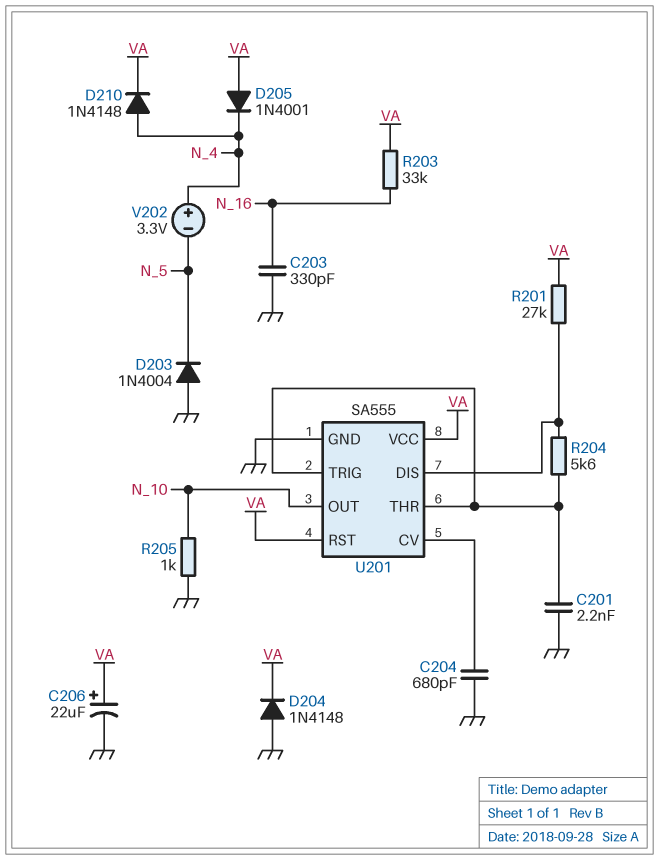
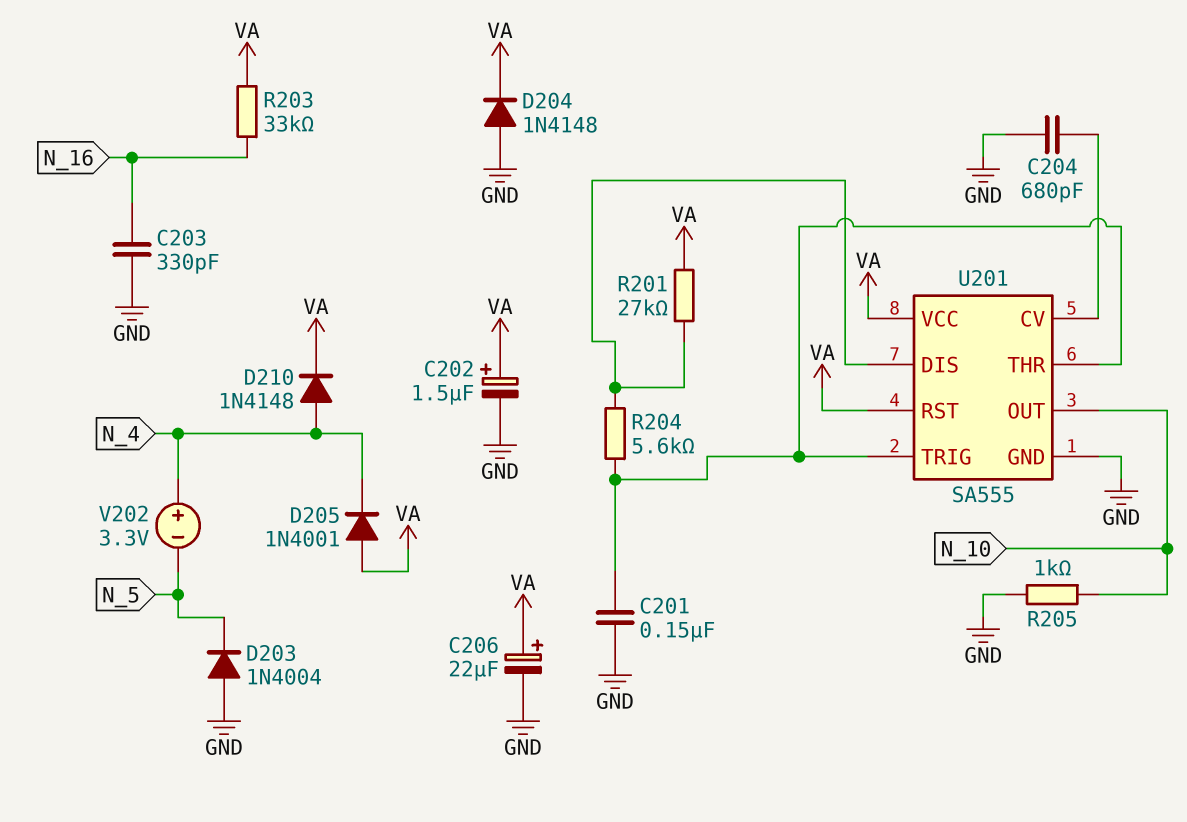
C201: 2.2nF (GND, U201/THR) -> 150nF (GND, U201/THR)
C202: none -> 1.5uF (plus VA, minus GND)

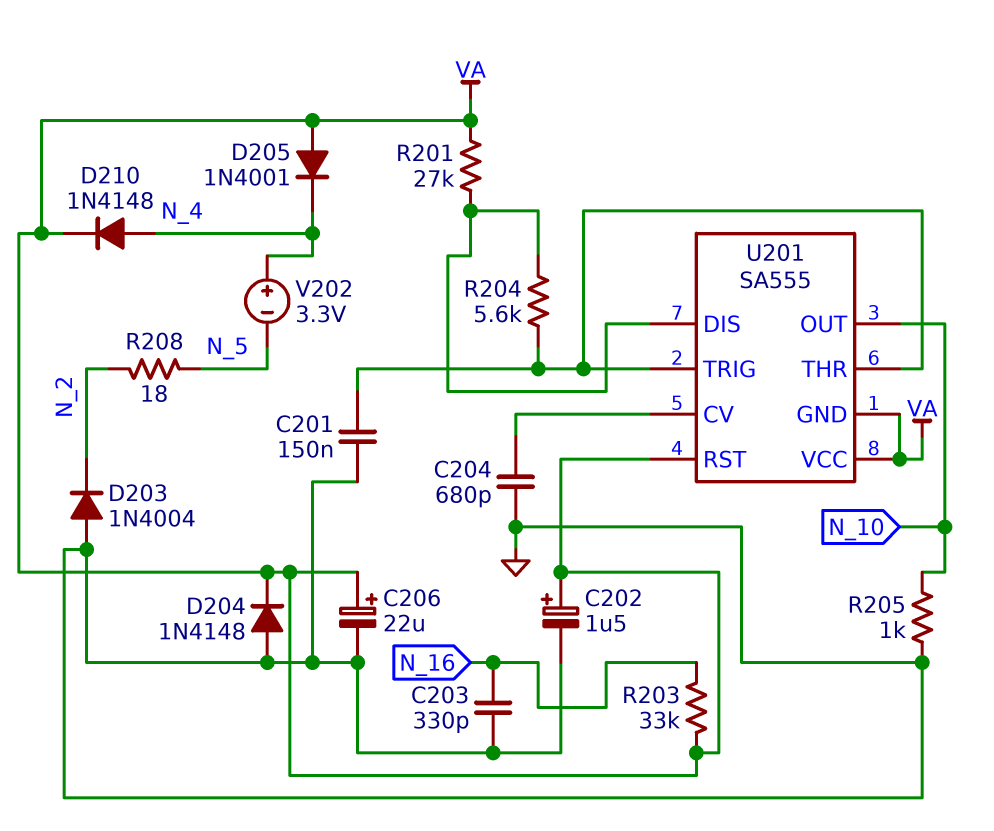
D203: diode 1N4004 (A GND, K N_5) -> diode 1N4004 (A GND, K N_2)
R208: none -> 18 (N_2, N_5)
U201 pin GND: GND -> VA

